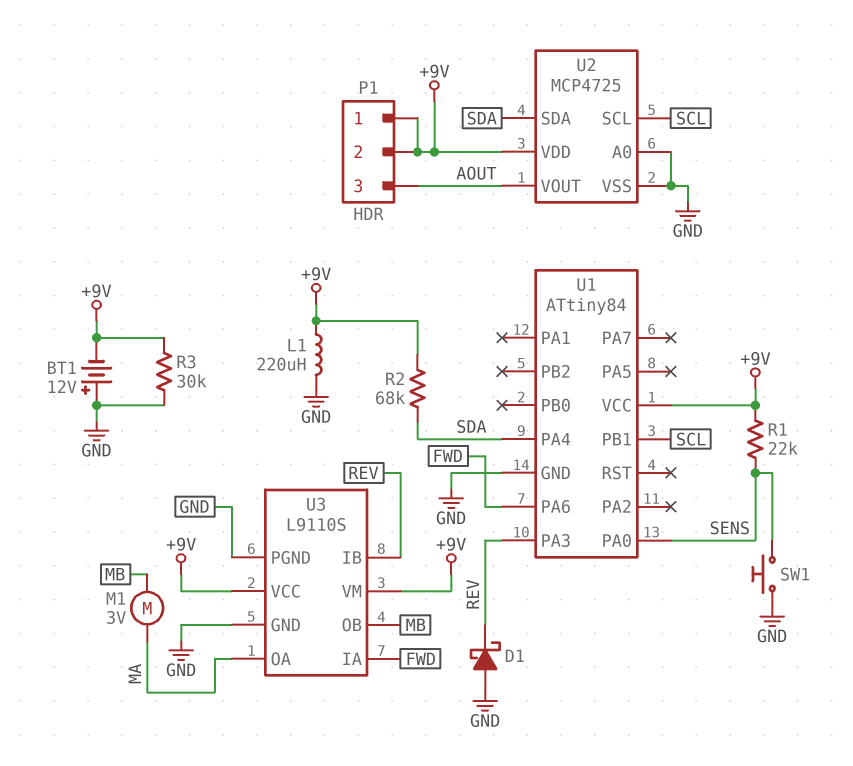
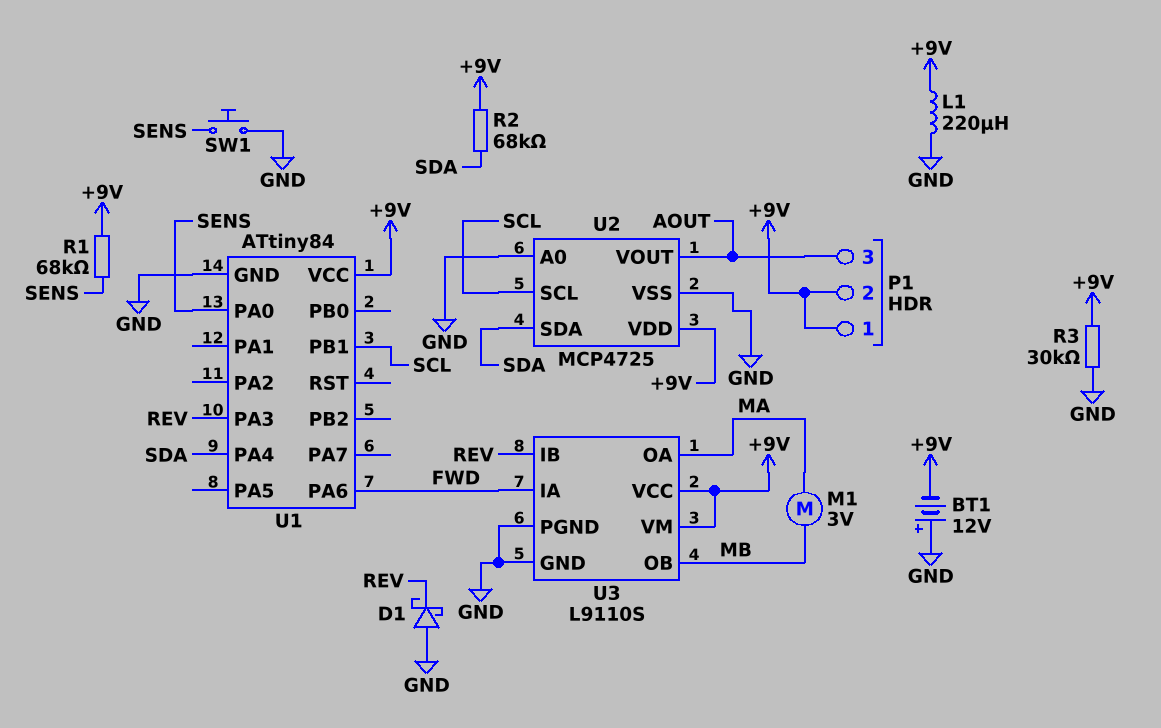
R1: 22k (+9V, SENS) -> 68k (+9V, SENS)

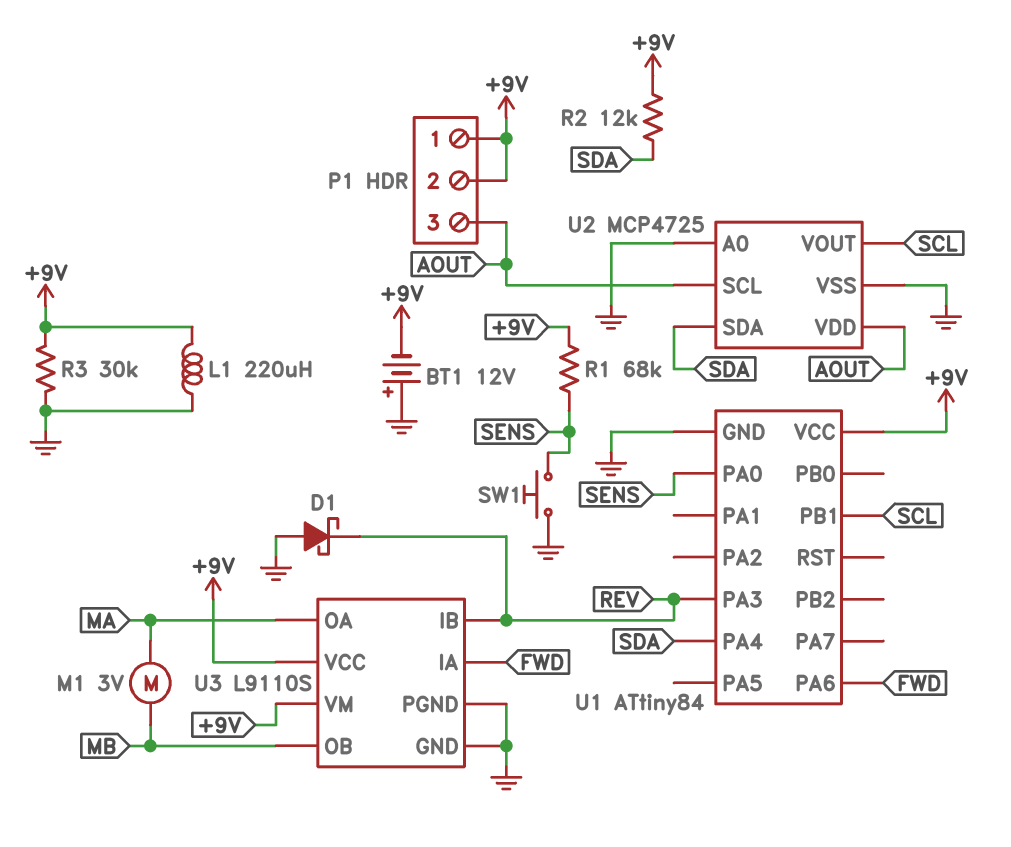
R2: 68k (+9V, SDA) -> 12k (+9V, SDA)
U2 pin SCL: SCL -> AOUT
U2 pin VDD: +9V -> AOUT
U2 pin VOUT: AOUT -> SCL

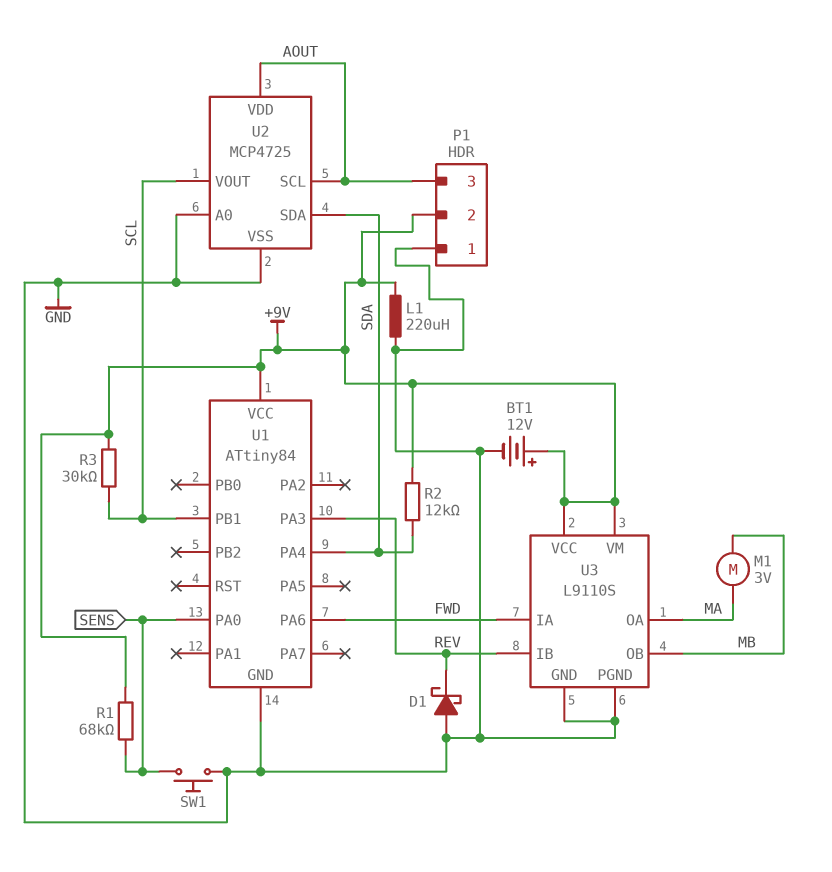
BT1: 12V (plus GND, minus +9V) -> 12V (plus +9V, minus GND)
P1 pin 1: +9V -> GND
R3: 30k (+9V, GND) -> 30k (+9V, SCL)

